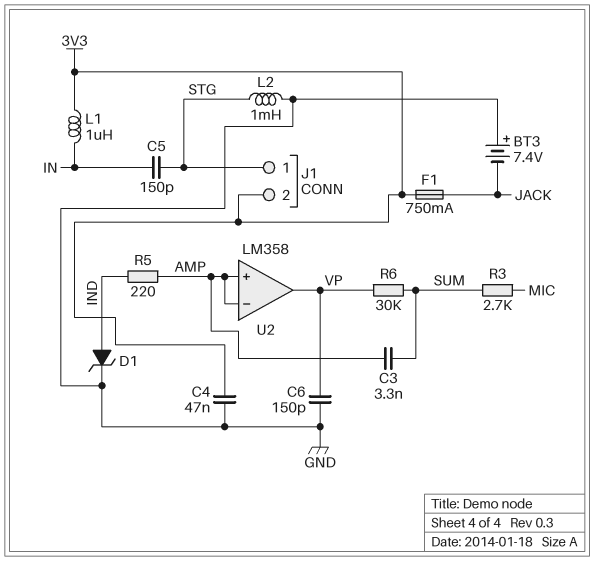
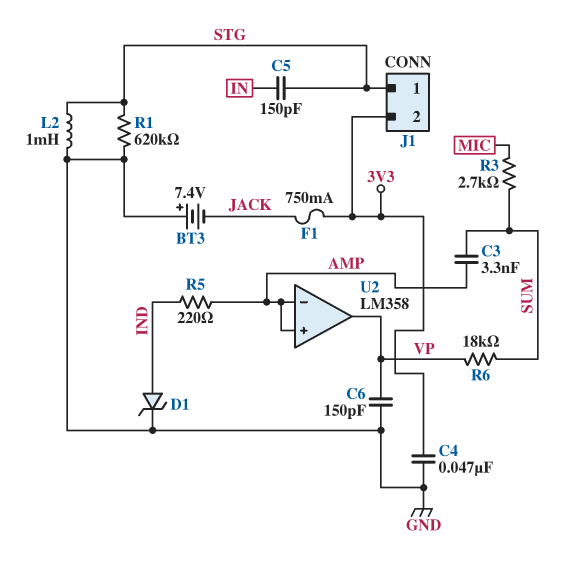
L1: 1uH (3V3, IN) -> none
R1: none -> 620k (GND, STG)
R6: 30k (SUM, VP) -> 18k (SUM, VP)

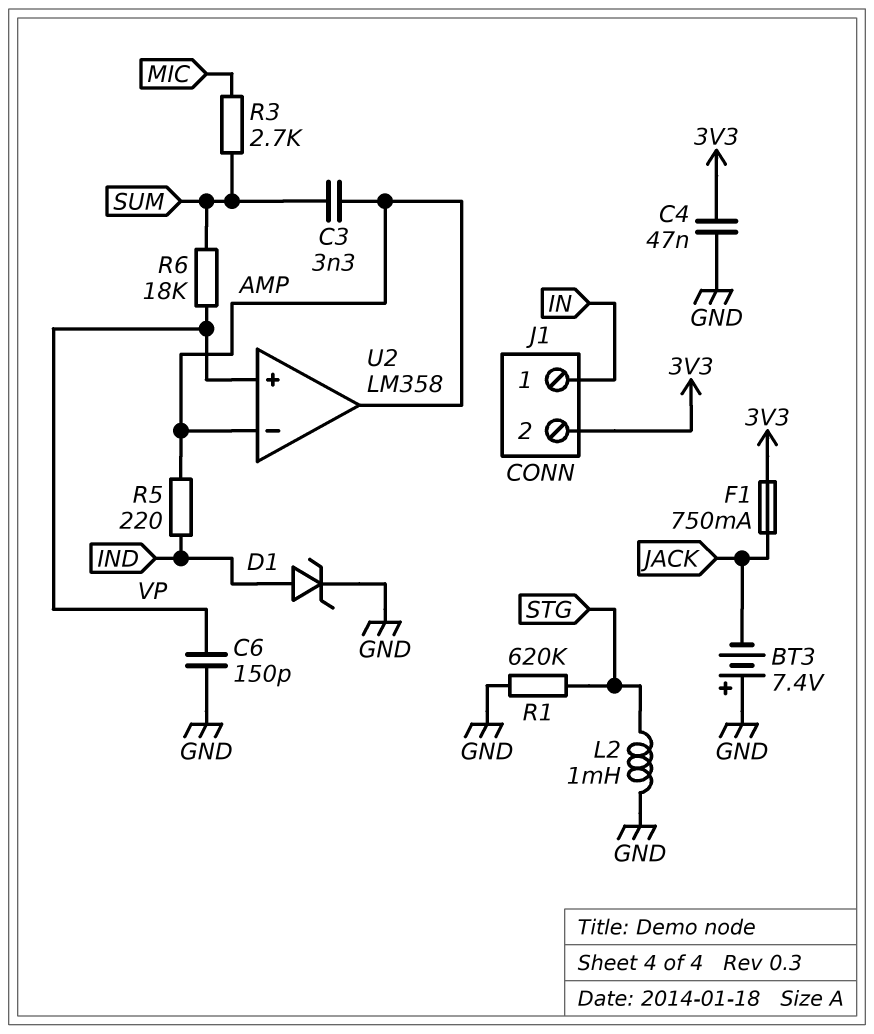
C5: 150pF (IN, STG) -> none
J1 pin 1: STG -> IN
U2 pin in+: AMP -> VP
U2 pin out: VP -> AMP

